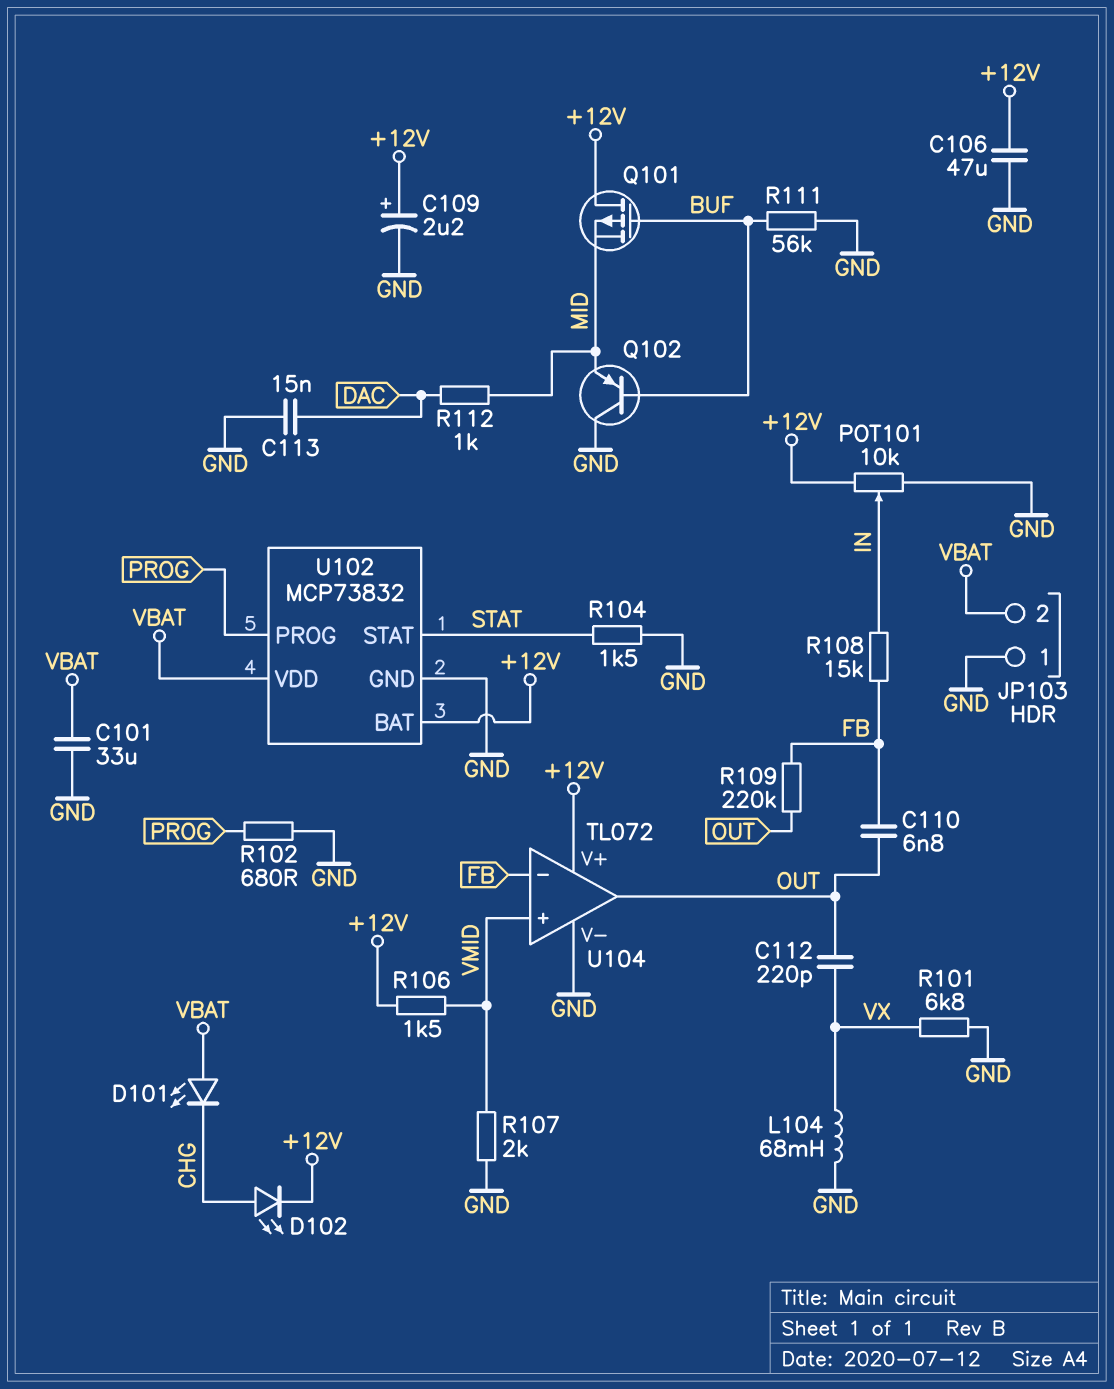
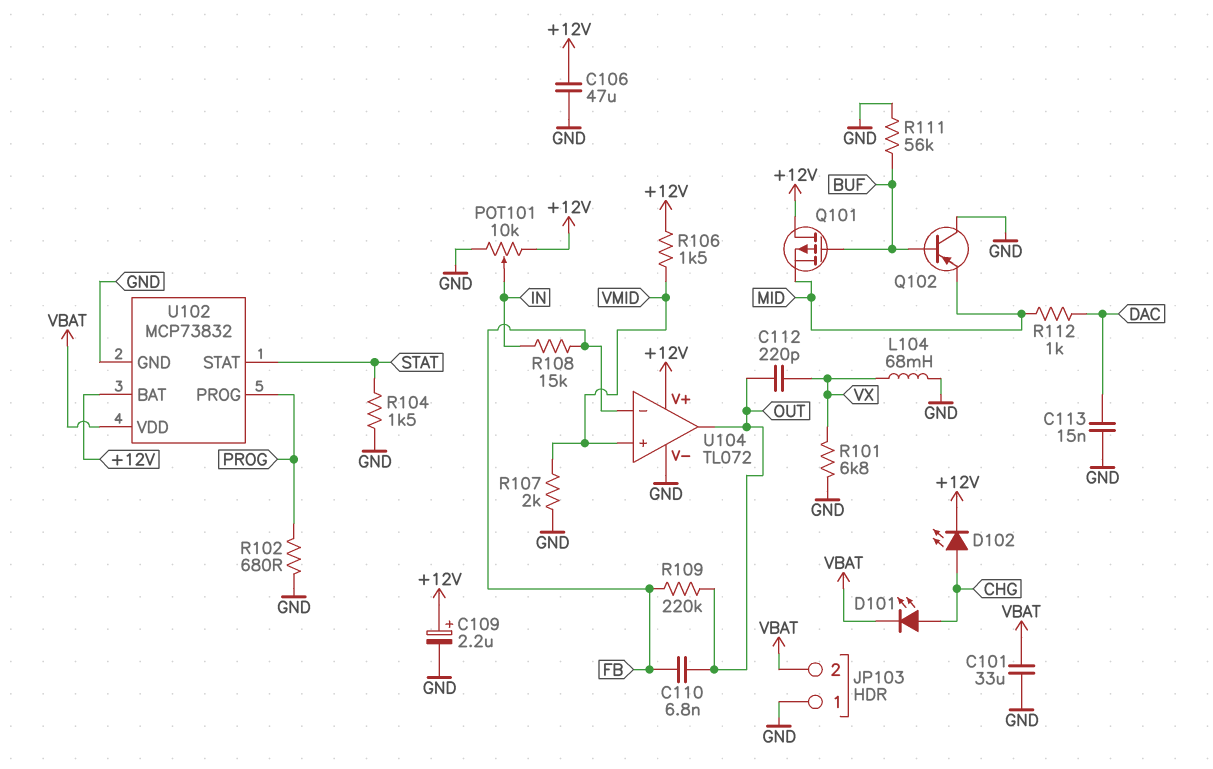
D101: LED (A VBAT, K CHG) -> LED (A CHG, K VBAT)

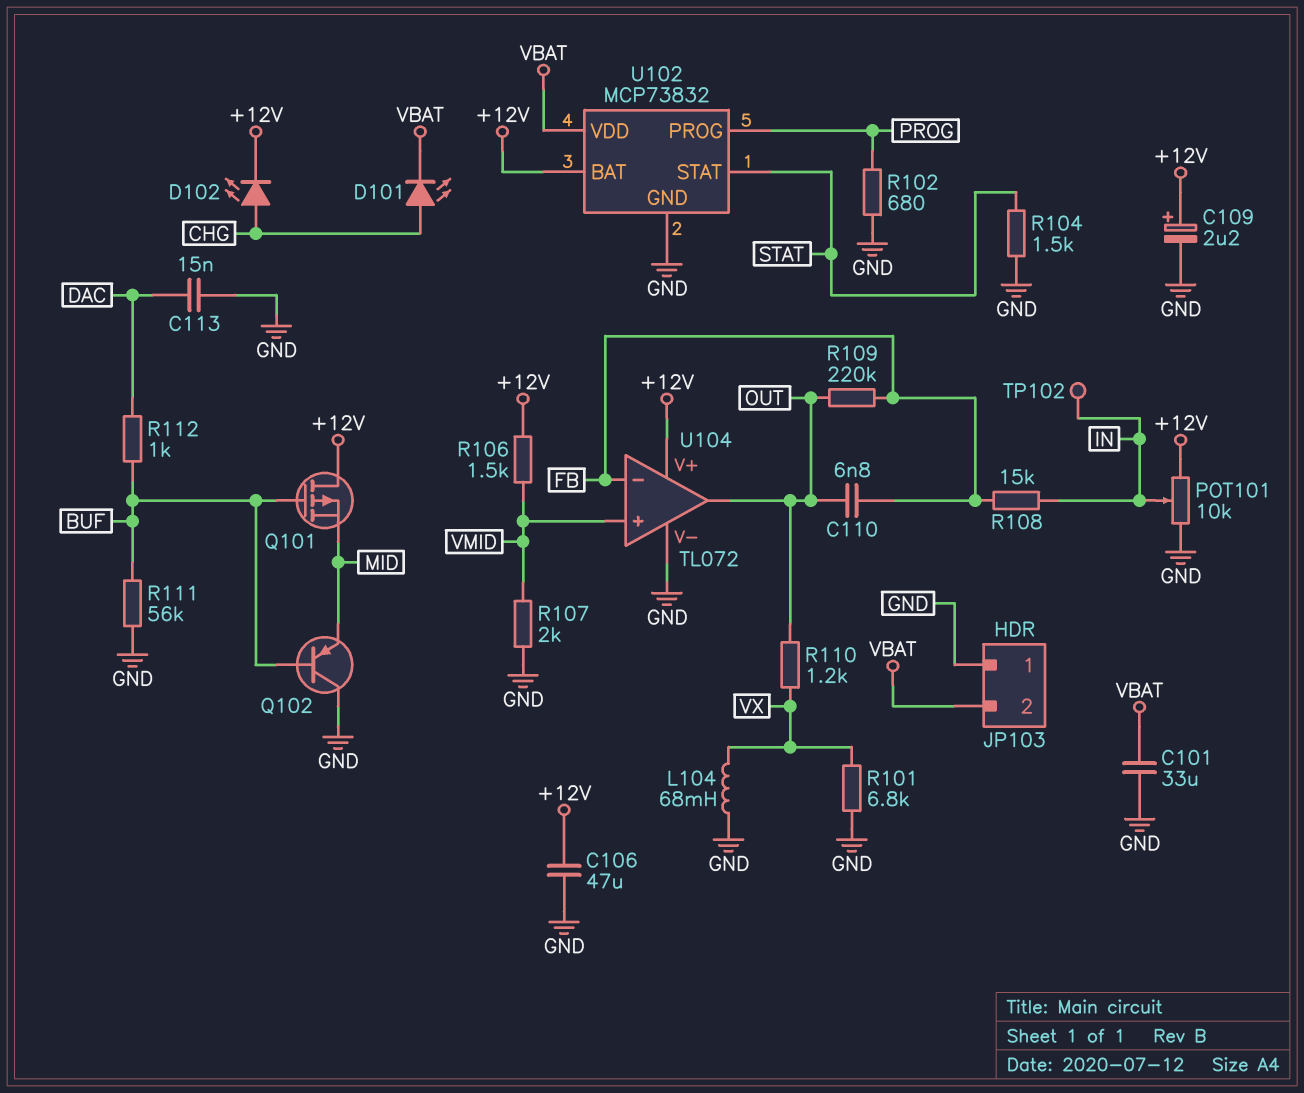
C112: 220pF (OUT, VX) -> none
R110: none -> 1.2k (OUT, VX)
R112: 1k (DAC, MID) -> 1k (BUF, DAC)
TP102: none -> test point (IN)

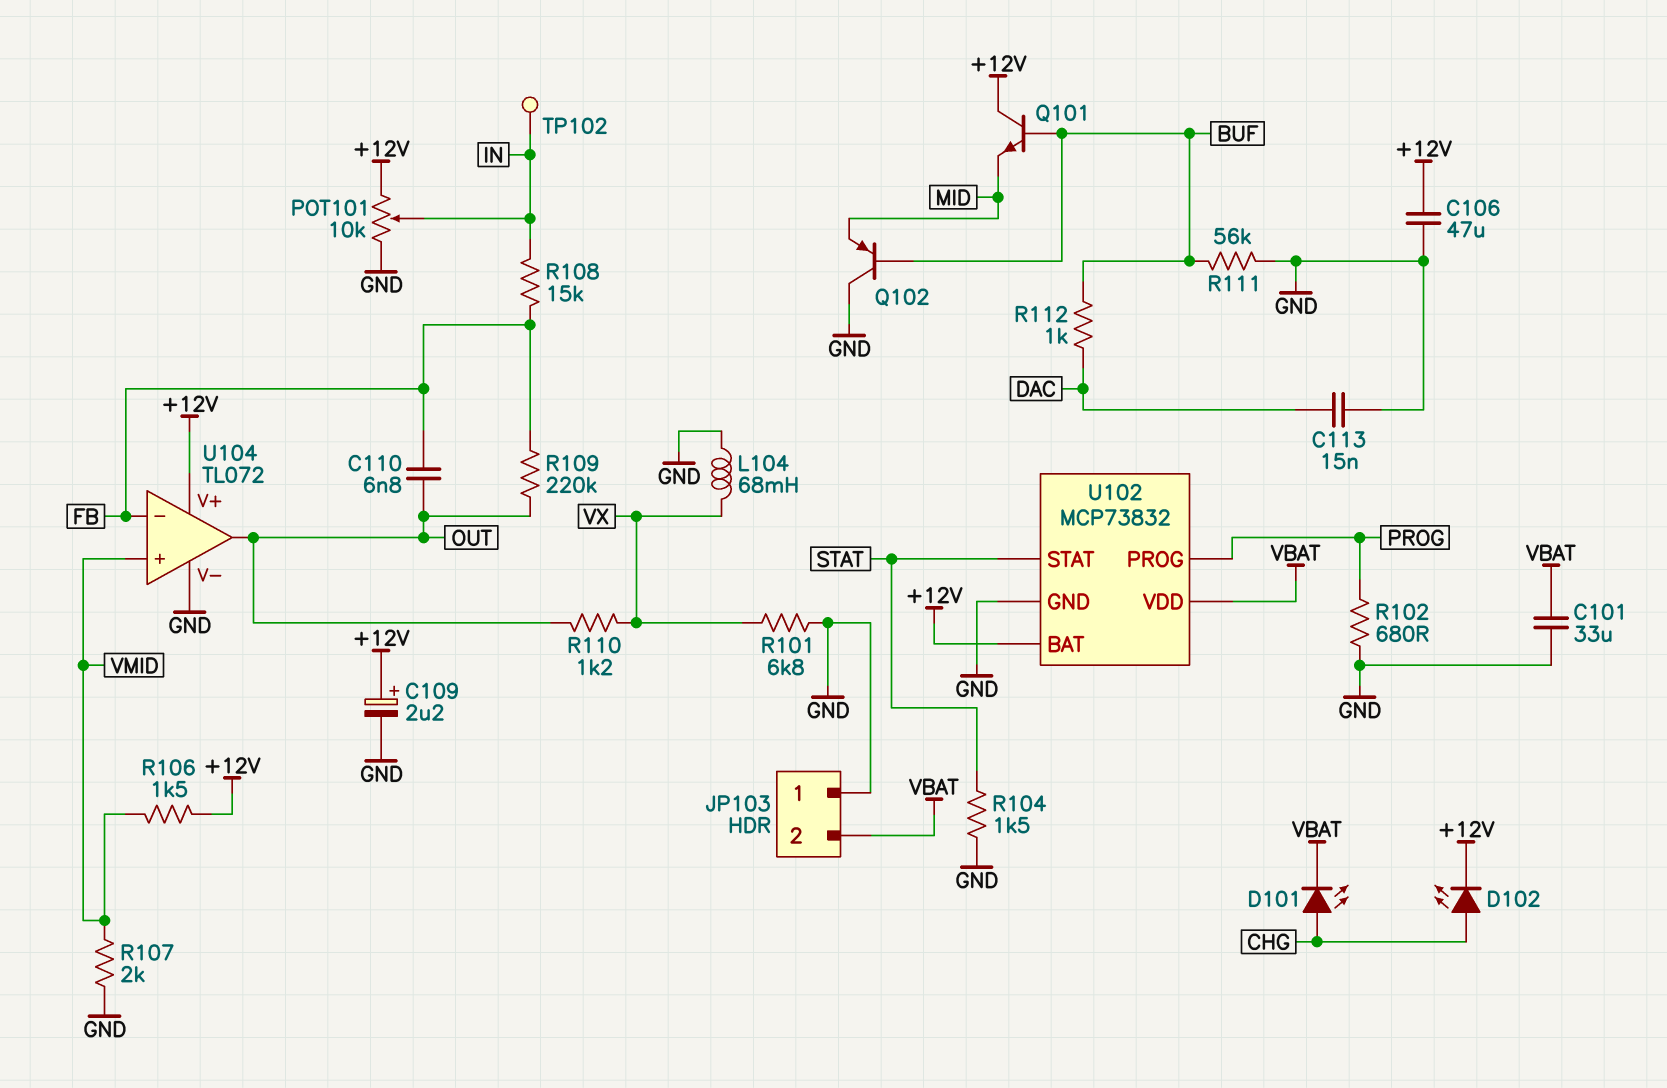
Q101: PMOS (G BUF, D +12V, S MID) -> NPN (B BUF, C +12V, E MID)

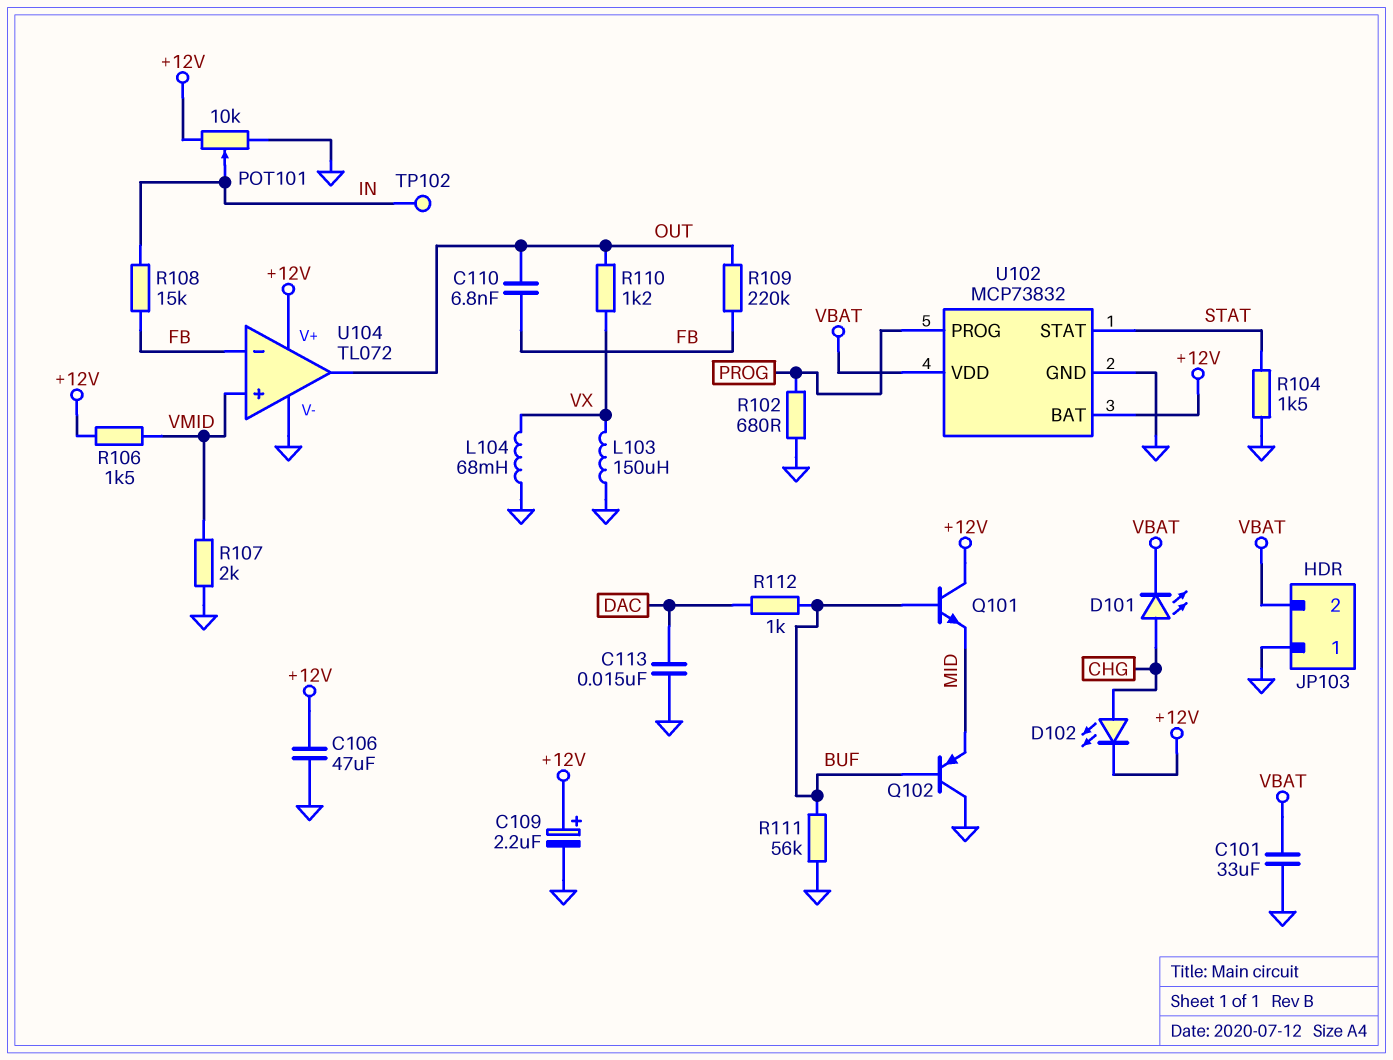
L103: none -> 150uH (GND, VX)
R101: 6.8k (GND, VX) -> none

